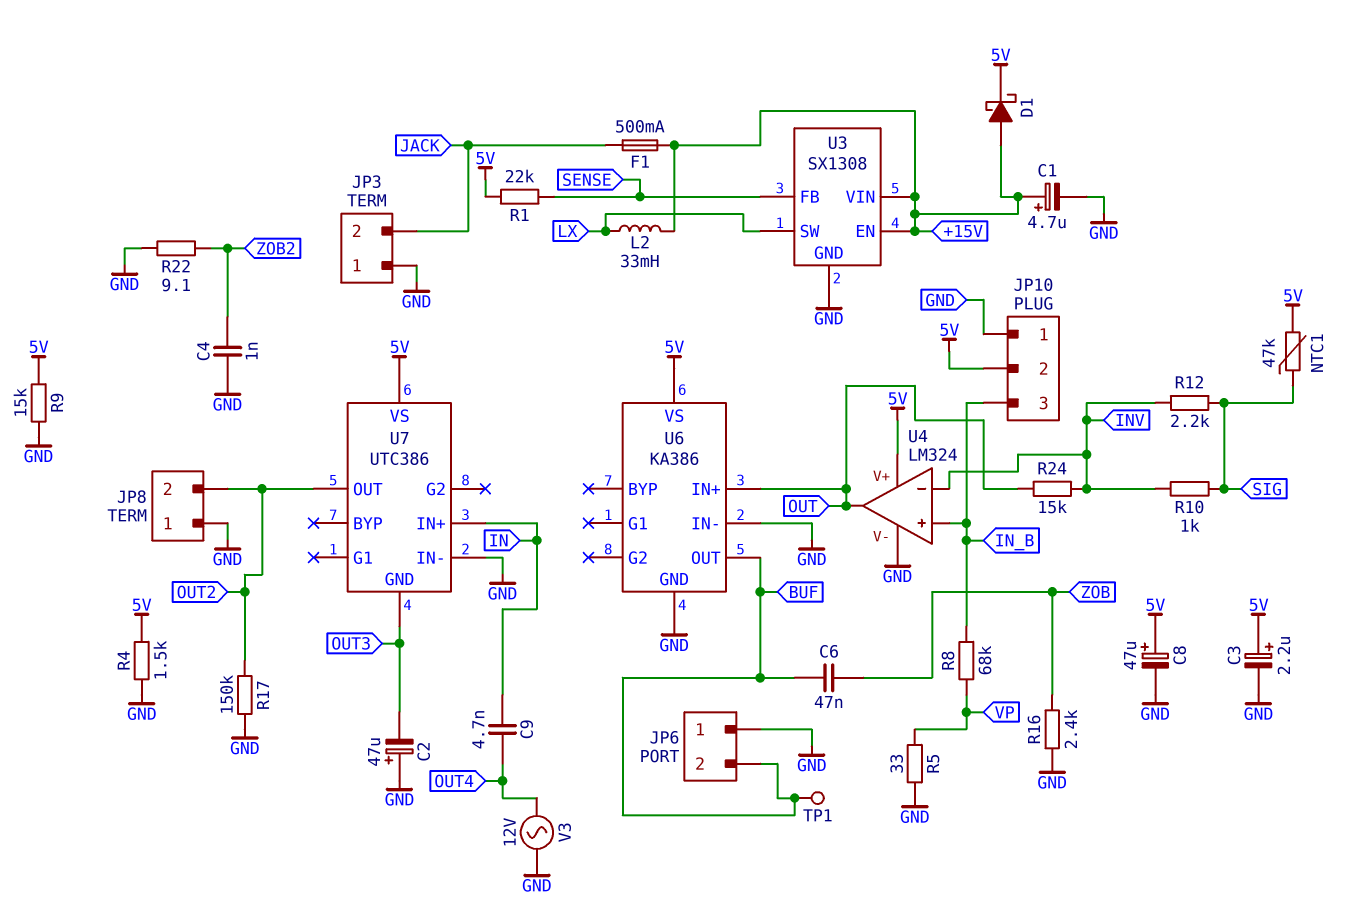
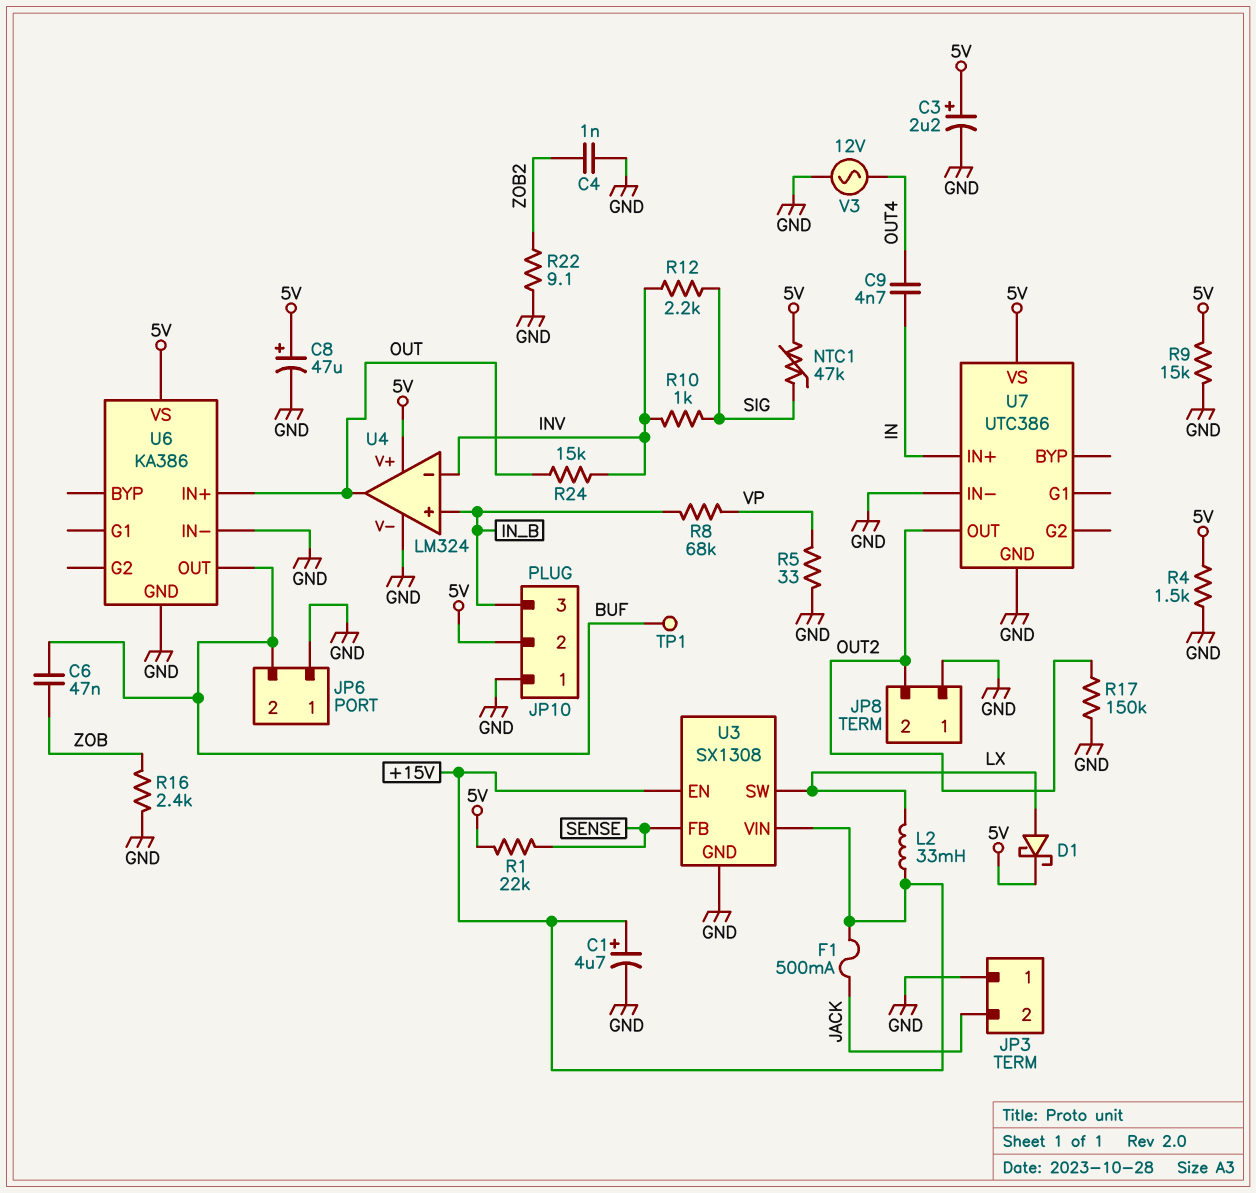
C2: 47uF (plus GND, minus OUT3) -> none
D1: schottky (A +15V, K 5V) -> schottky (A LX, K 5V)
U7 pin GND: OUT3 -> GND

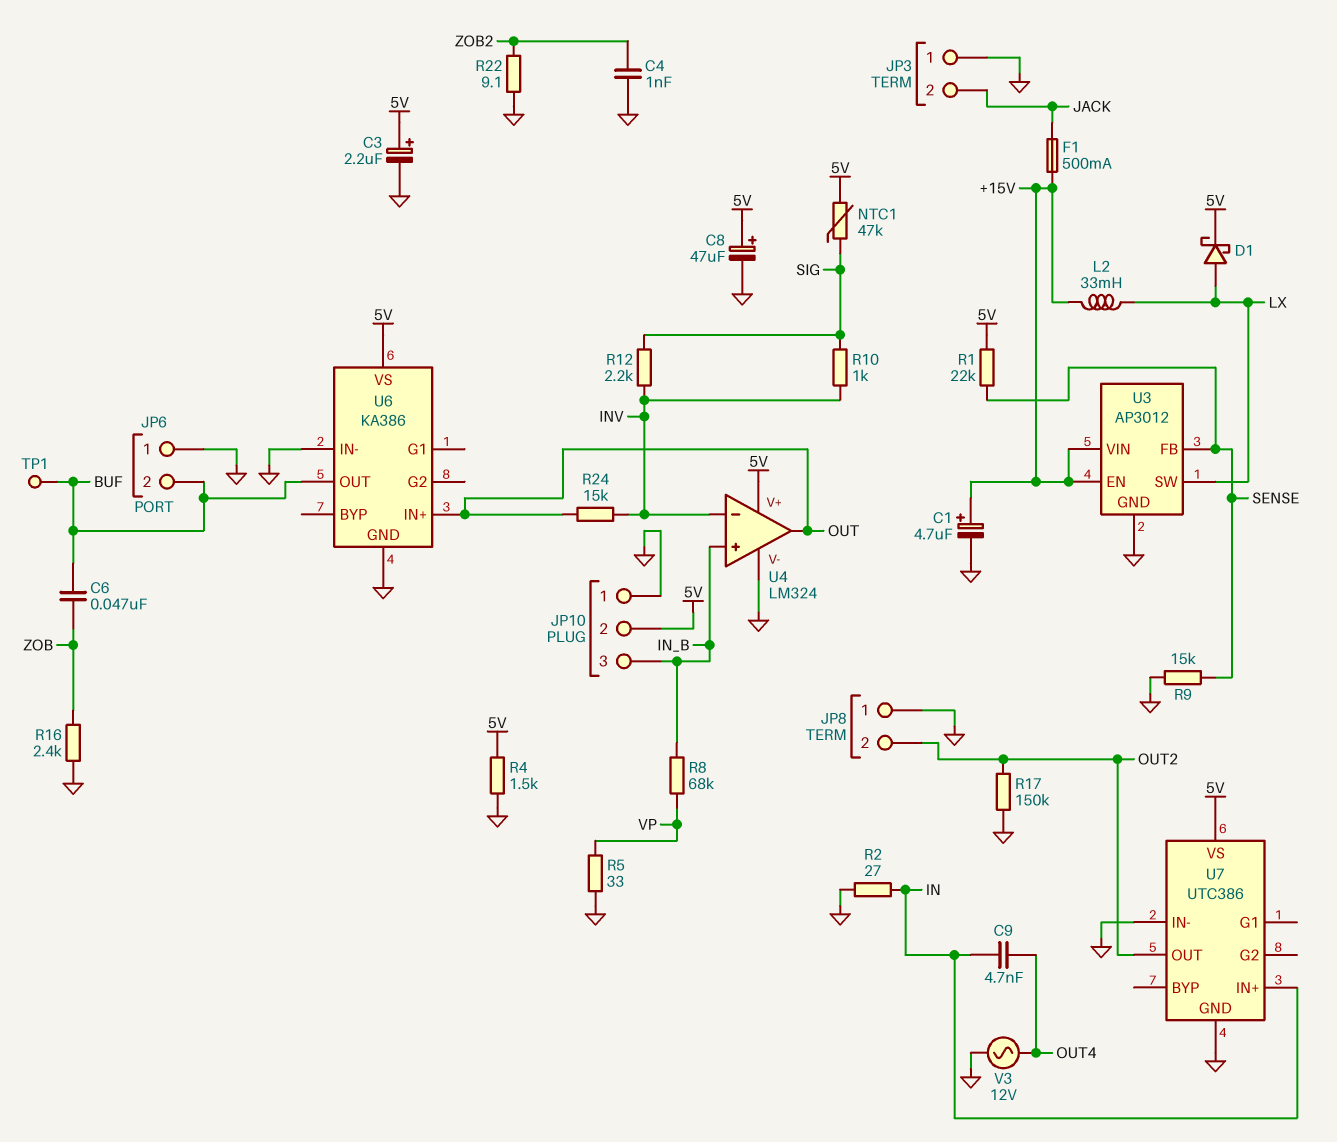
R2: none -> 27 (GND, IN)
R9: 15k (5V, GND) -> 15k (GND, SENSE)
U3: SX1308 -> AP3012

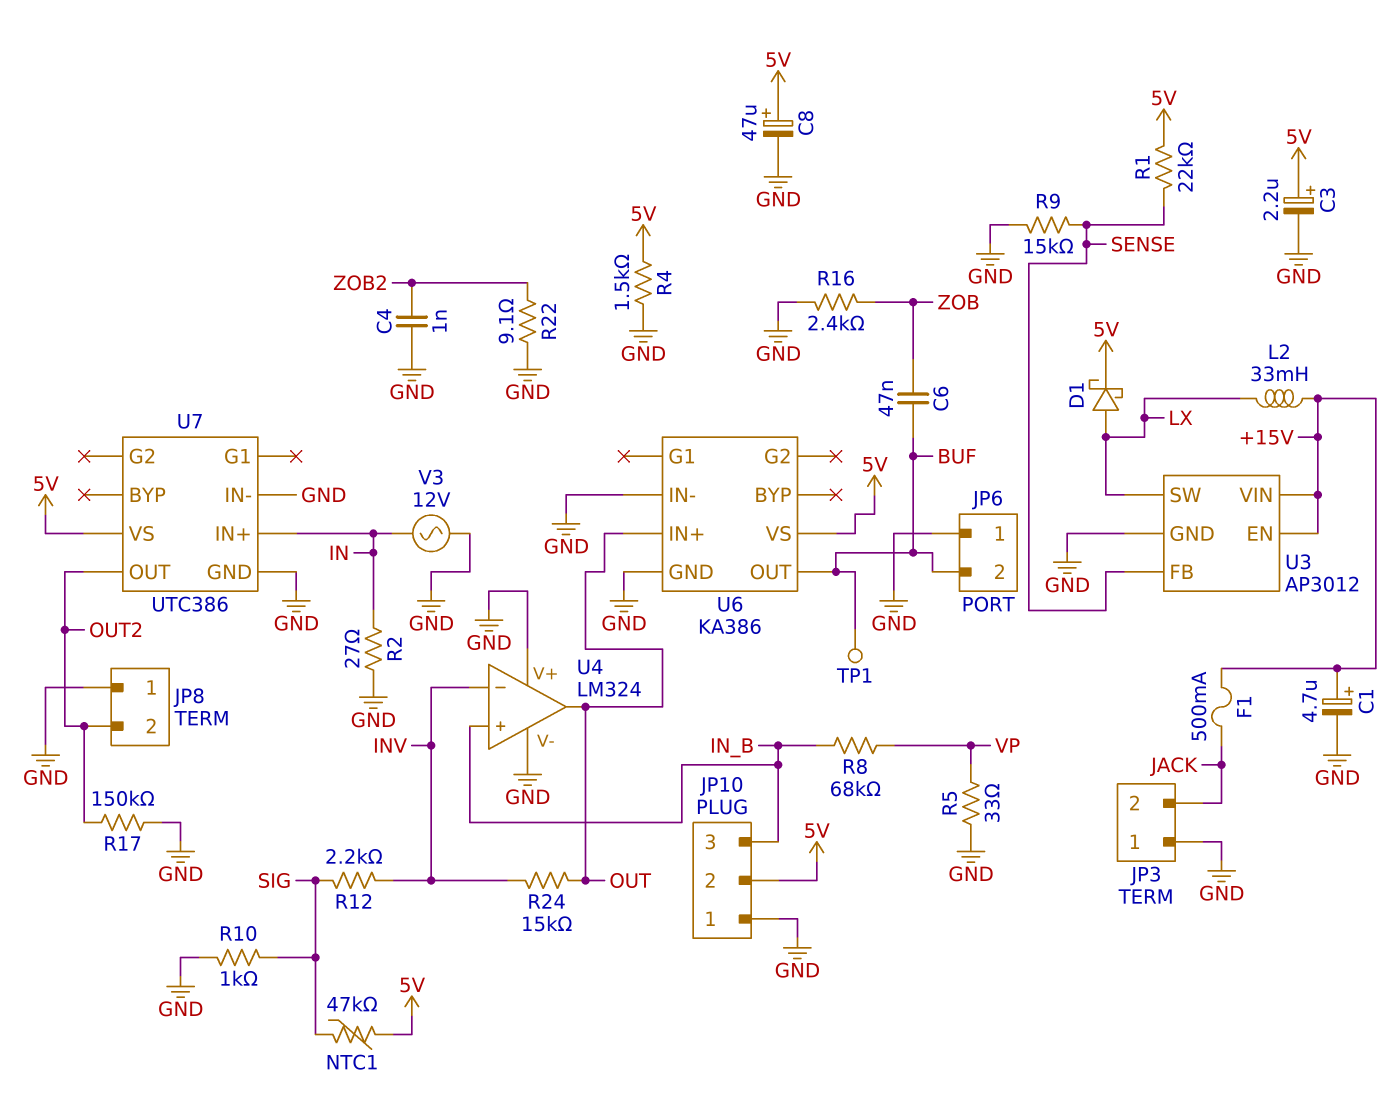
C9: 4.7nF (IN, OUT4) -> none
R10: 1k (INV, SIG) -> 1k (GND, SIG)
U4 pin V+: 5V -> GND
V3: AC 12V (GND, OUT4) -> AC 12V (GND, IN)

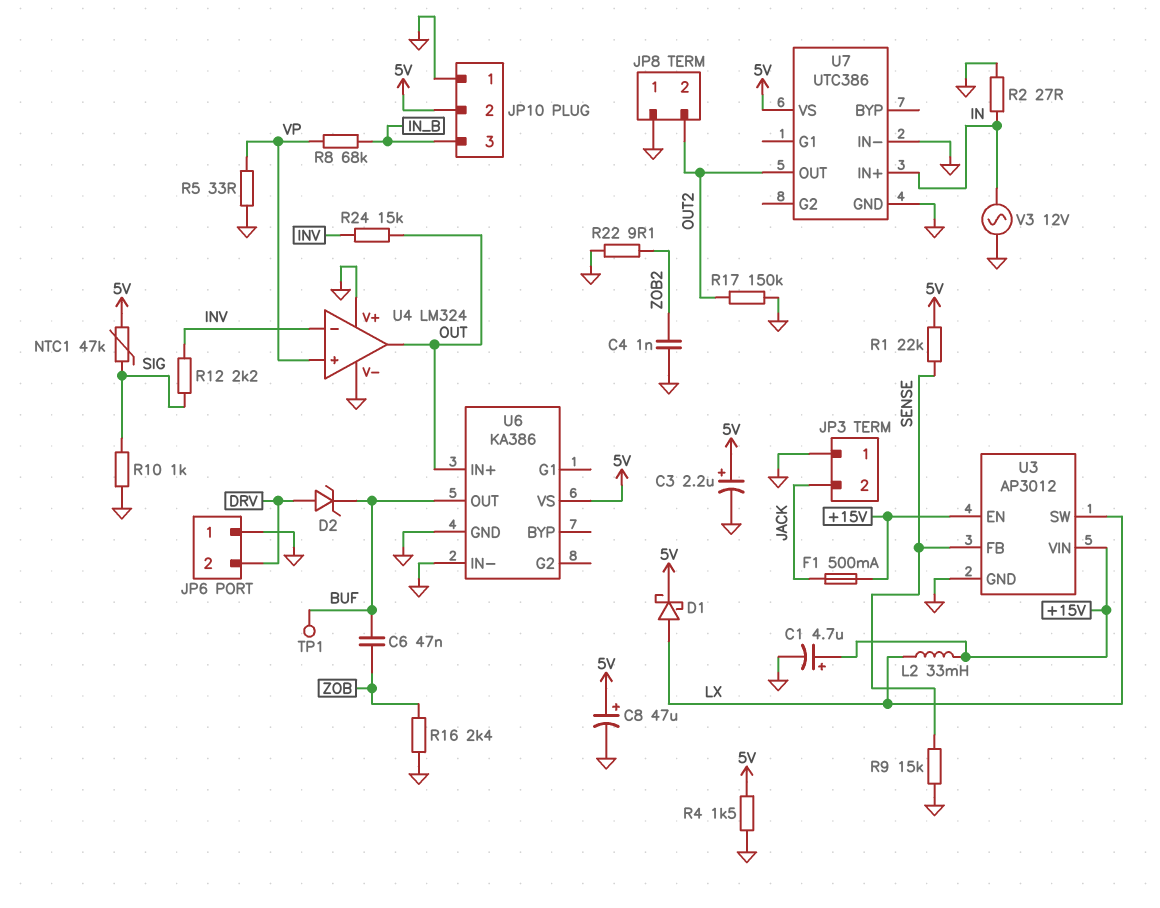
D2: none -> zener (A DRV, K BUF)
JP6 pin 2: BUF -> DRV
U4 pin in+: IN_B -> VP

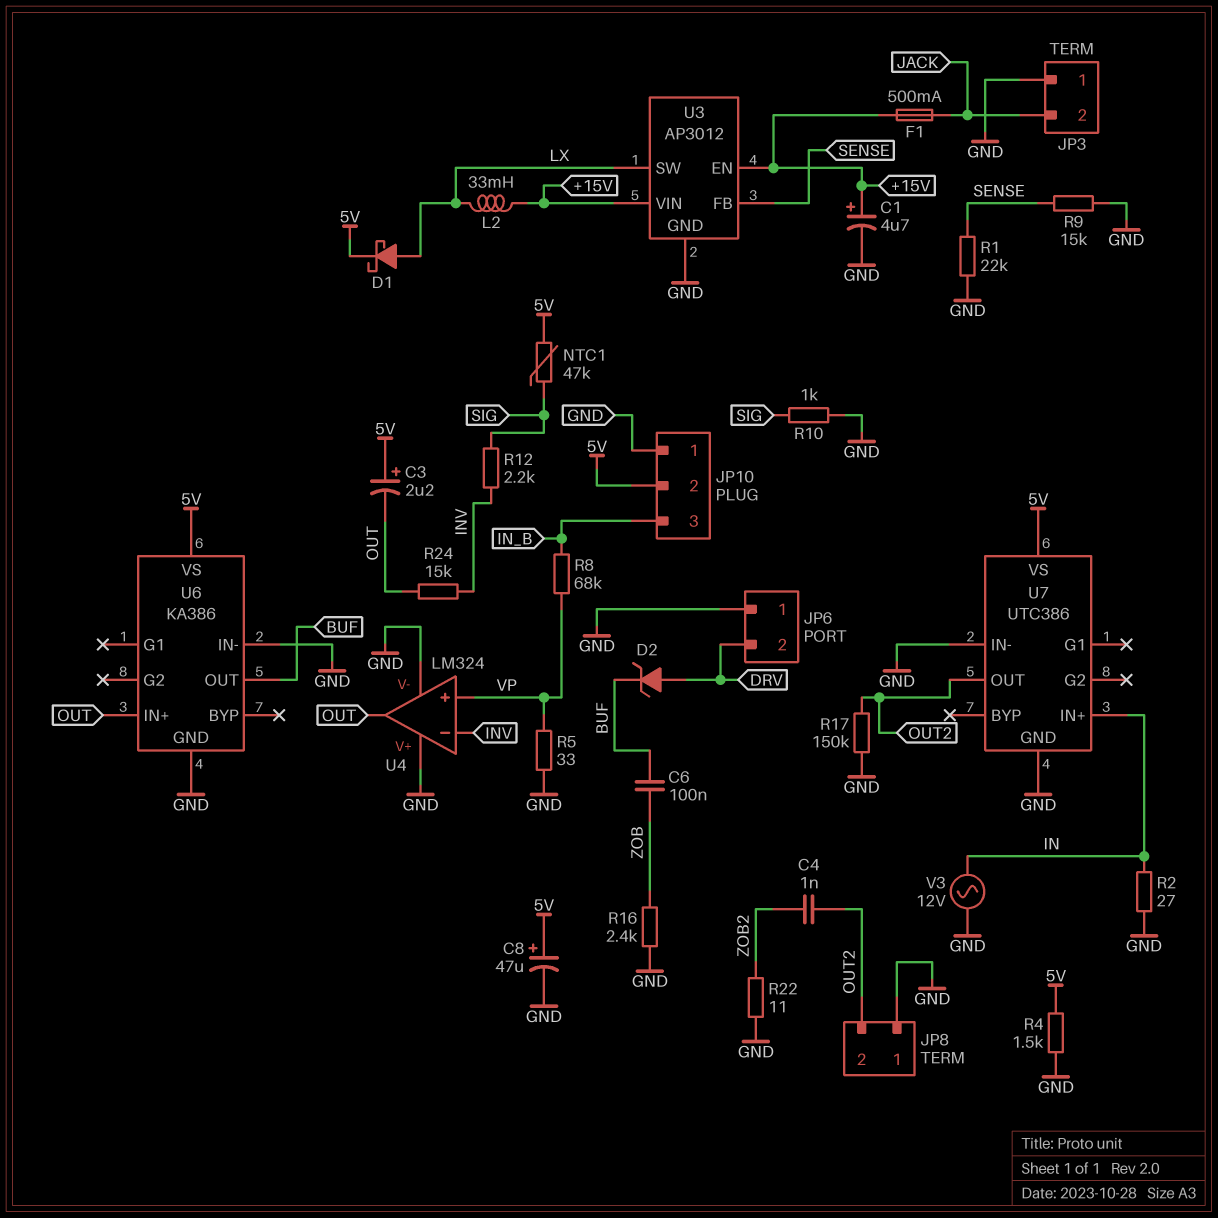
C3: 2.2uF (plus 5V, minus GND) -> 2.2uF (plus 5V, minus OUT)
C4: 1nF (GND, ZOB2) -> 1nF (OUT2, ZOB2)
C6: 47nF (BUF, ZOB) -> 100nF (BUF, ZOB)
R1: 22k (5V, SENSE) -> 22k (GND, SENSE)
R22: 9.1 (GND, ZOB2) -> 11 (GND, ZOB2)
TP1: test point (BUF) -> none

